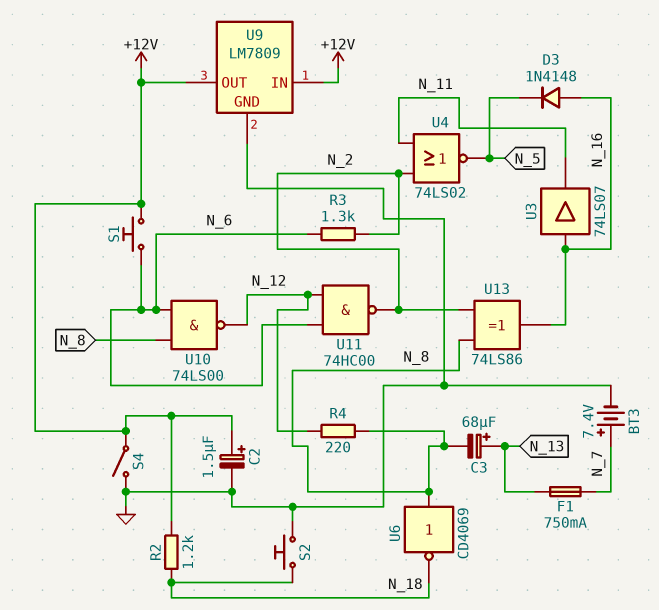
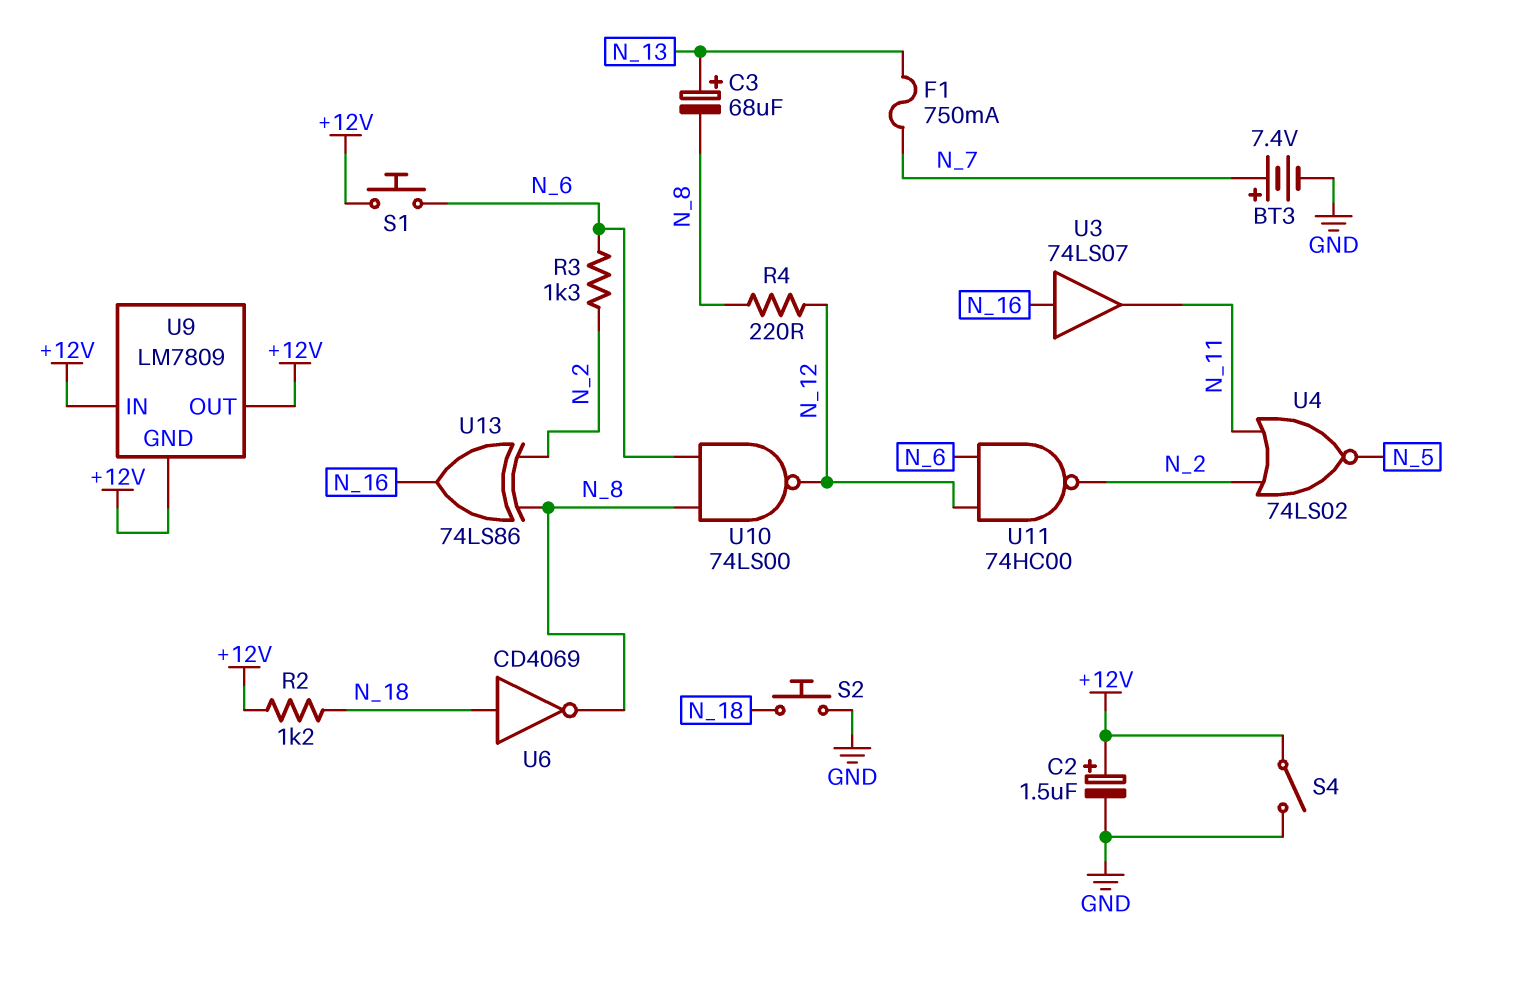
D3: diode 1N4148 (A N_16, K N_5) -> none
U6: NOT CD4069 (in N_8, out N_18) -> NOT CD4069 (in N_18, out N_8)
U9 pin GND: GND -> +12V

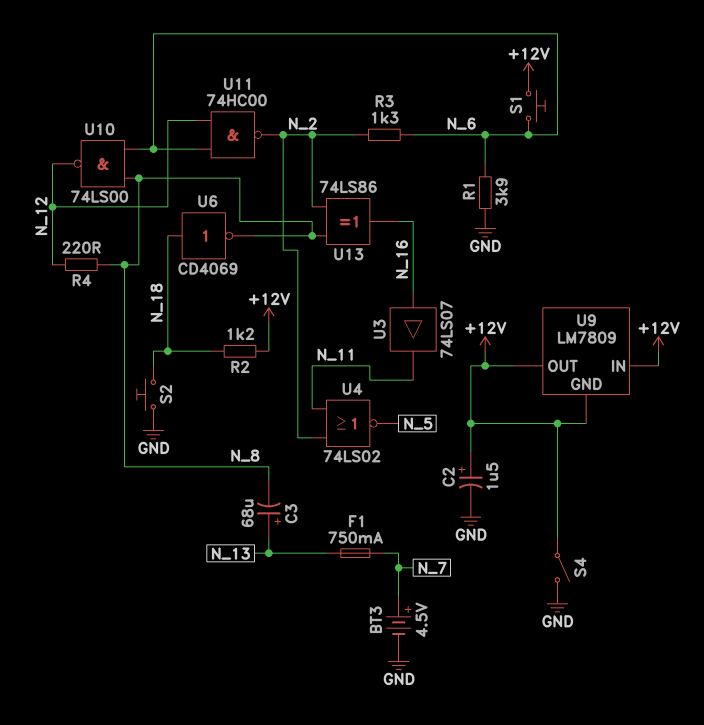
BT3: 7.4V (plus N_7, minus GND) -> 4.5V (plus N_7, minus GND)
R1: none -> 3.9k (GND, N_6)

